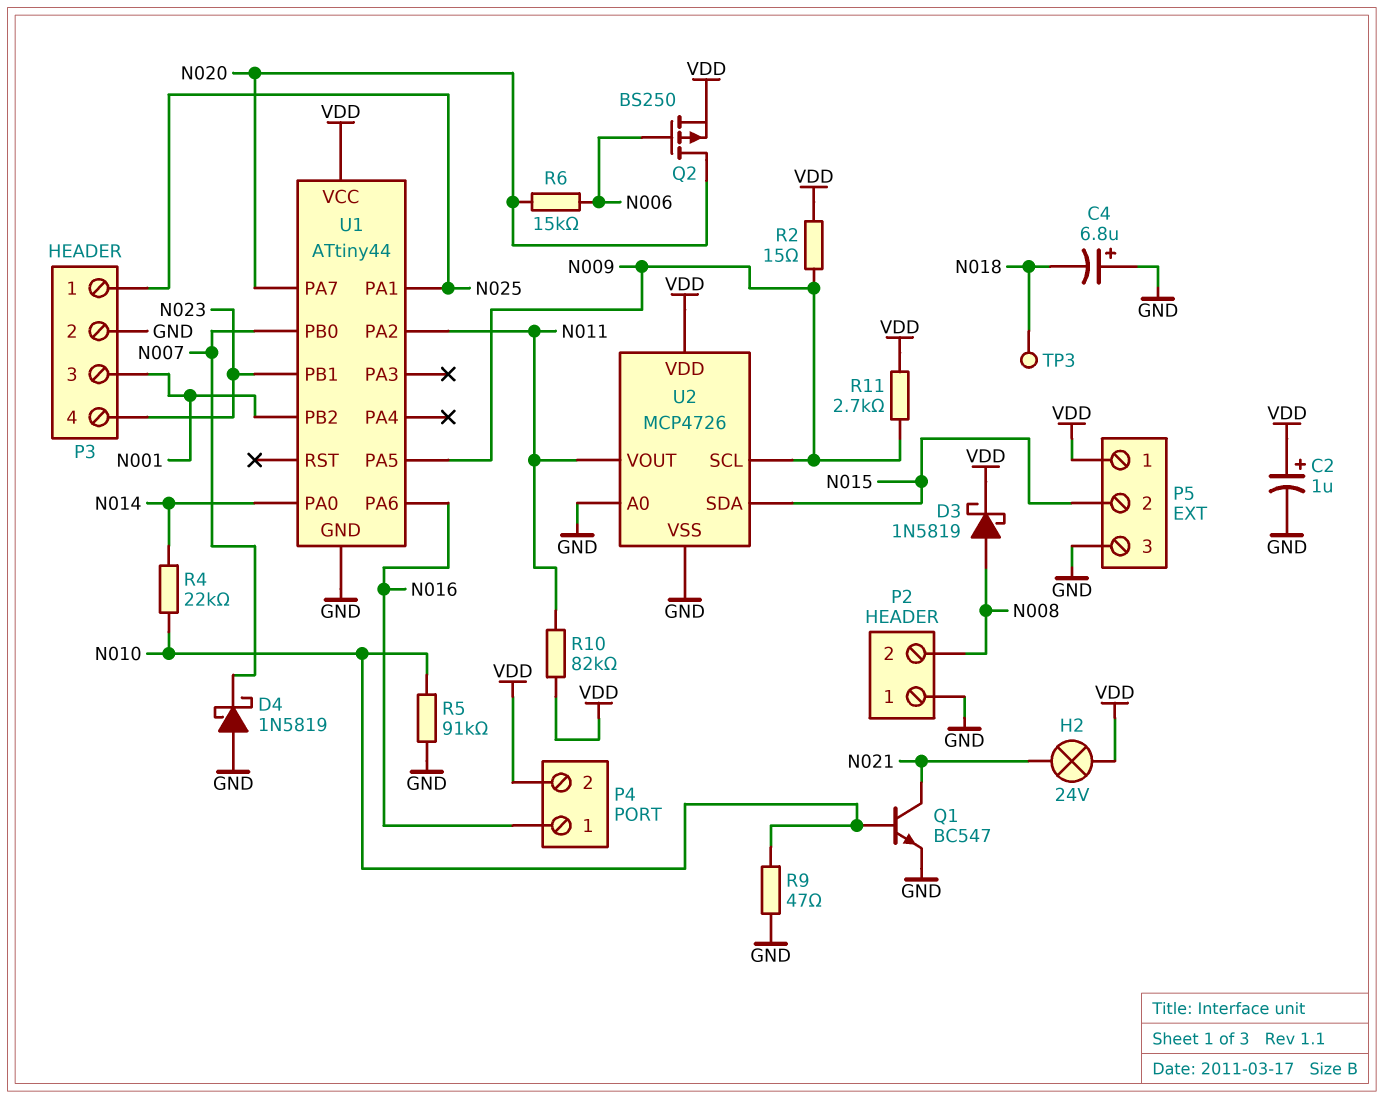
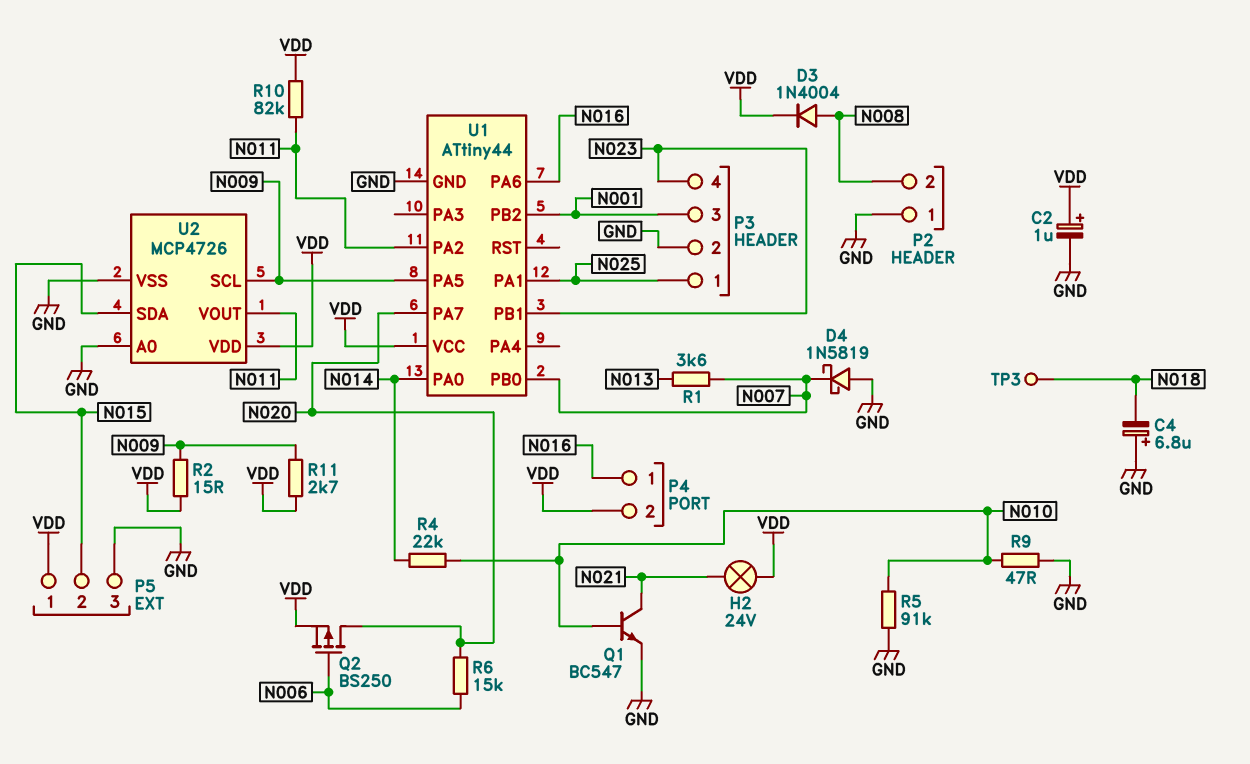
D3: schottky 1N5819 (A N008, K VDD) -> diode 1N4004 (A N008, K VDD)
R1: none -> 3.6k (N007, N013)

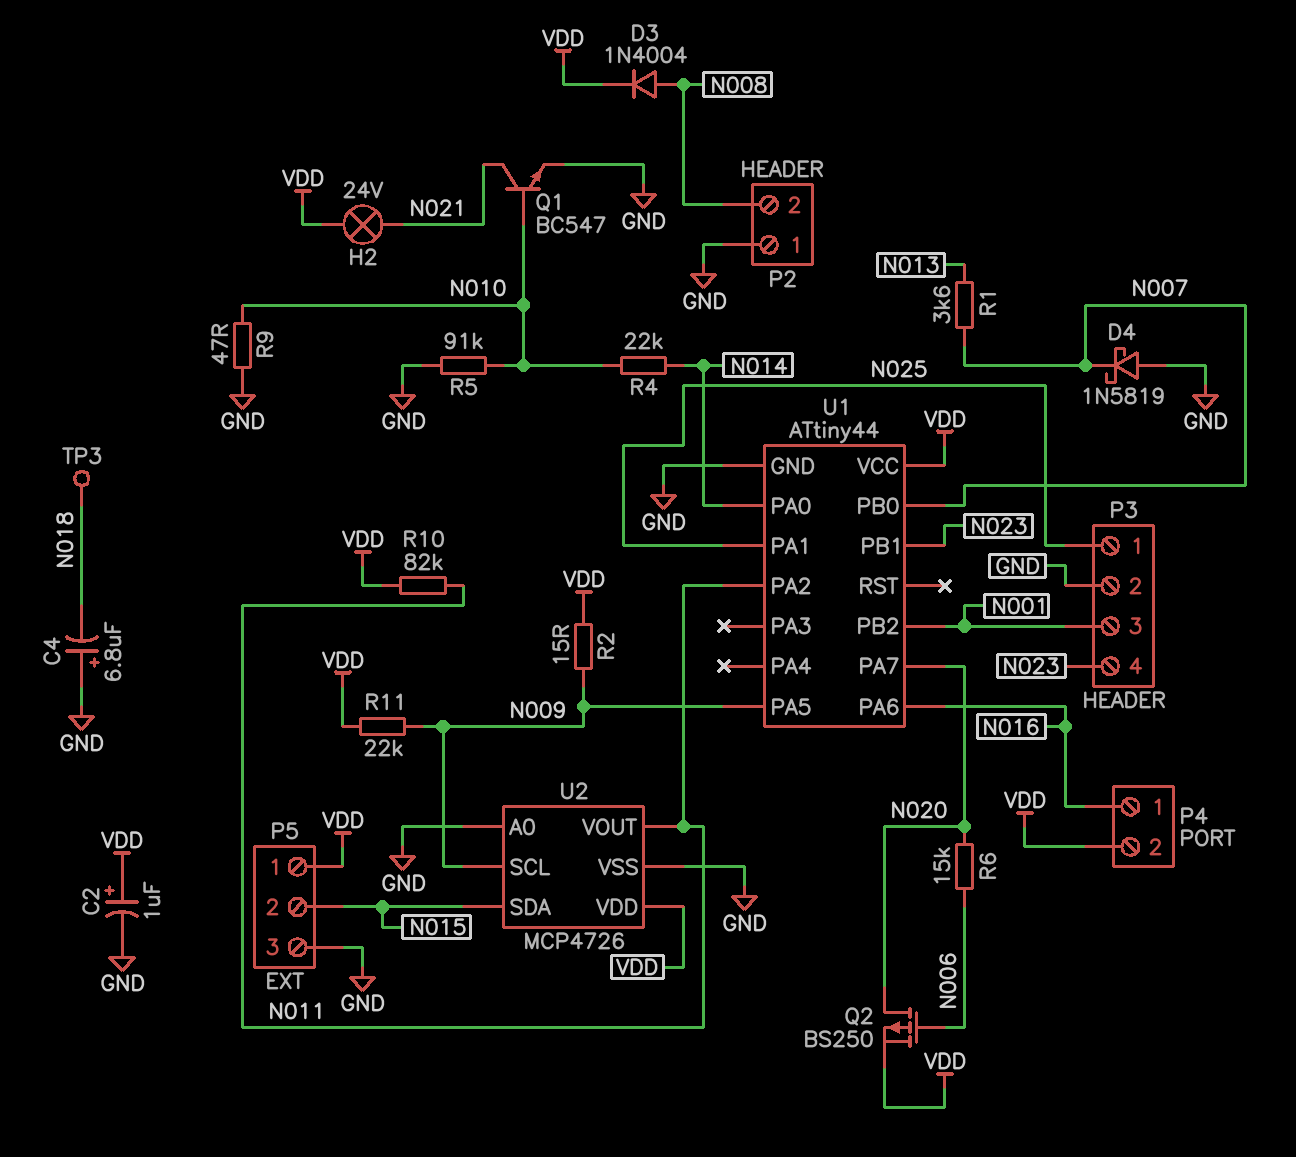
R11: 2.7k (N009, VDD) -> 22k (N009, VDD)

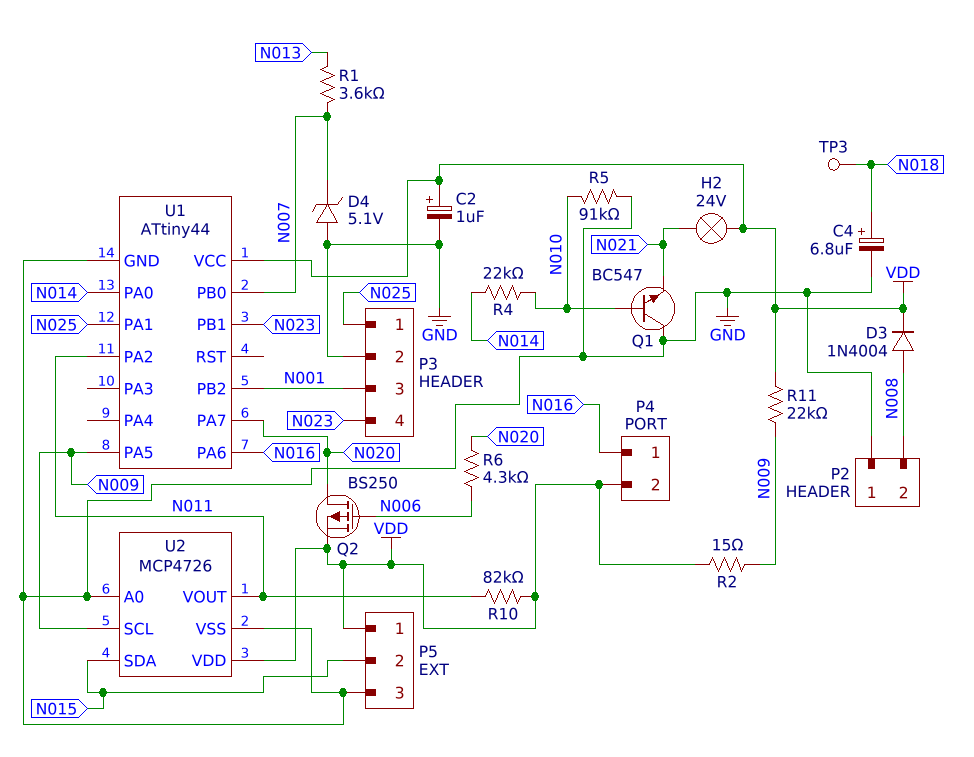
C4: 6.8uF (plus GND, minus N018) -> 6.8uF (plus N018, minus GND)
D4: schottky 1N5819 (A GND, K N007) -> zener 5.1V (A GND, K N007)
Q1: NPN BC547 (B N010, C N021, E GND) -> NPN BC547 (B N010, C GND, E N021)
R6: 15k (N006, N020) -> 4.3k (N006, N020)
R9: 47 (GND, N010) -> none

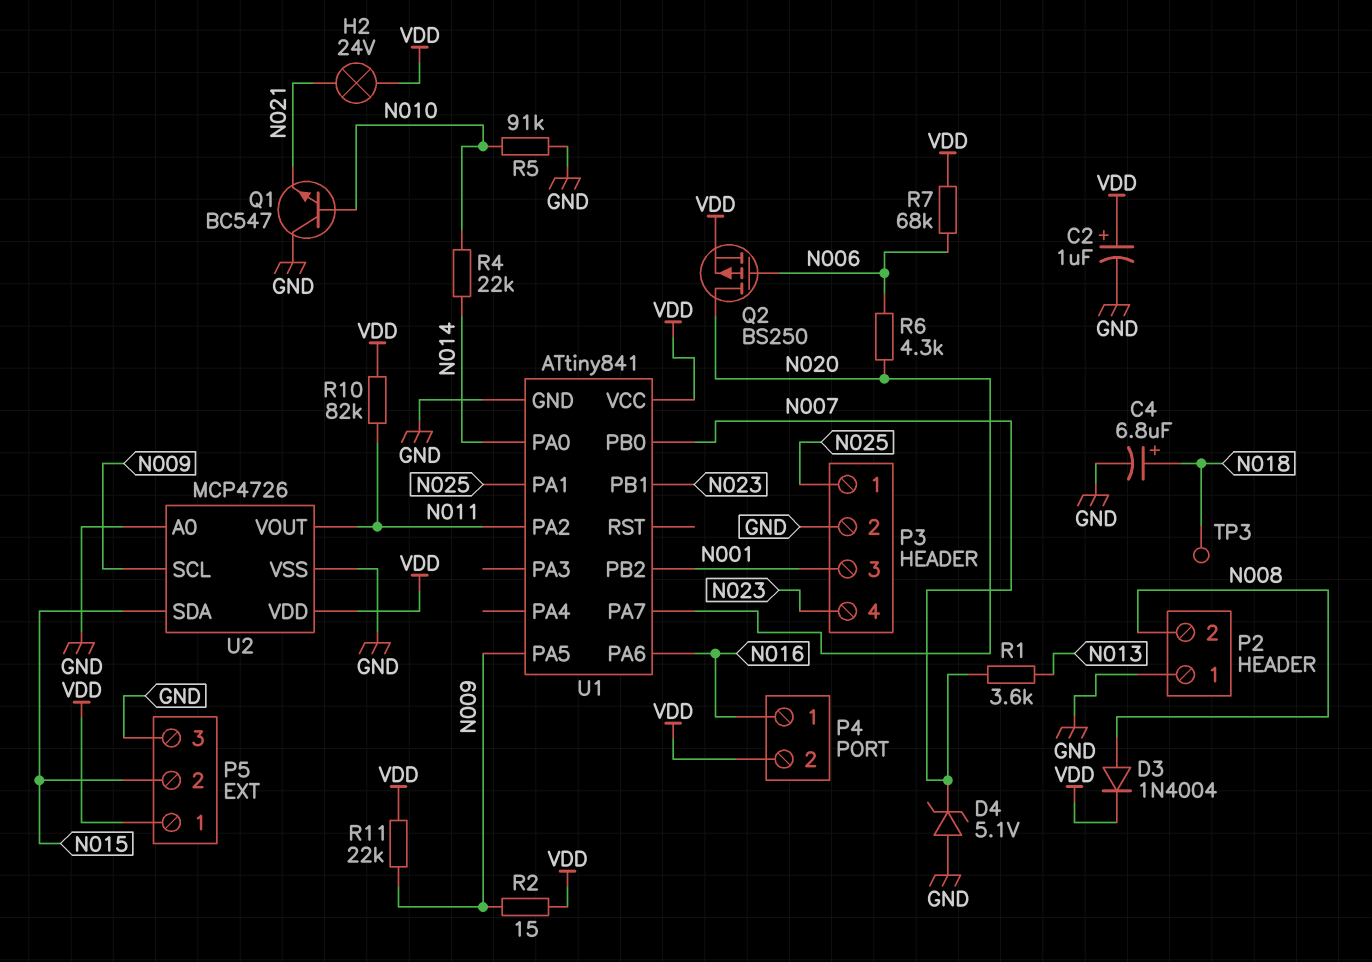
R7: none -> 68k (N006, VDD)
U1: ATtiny44 -> ATtiny841

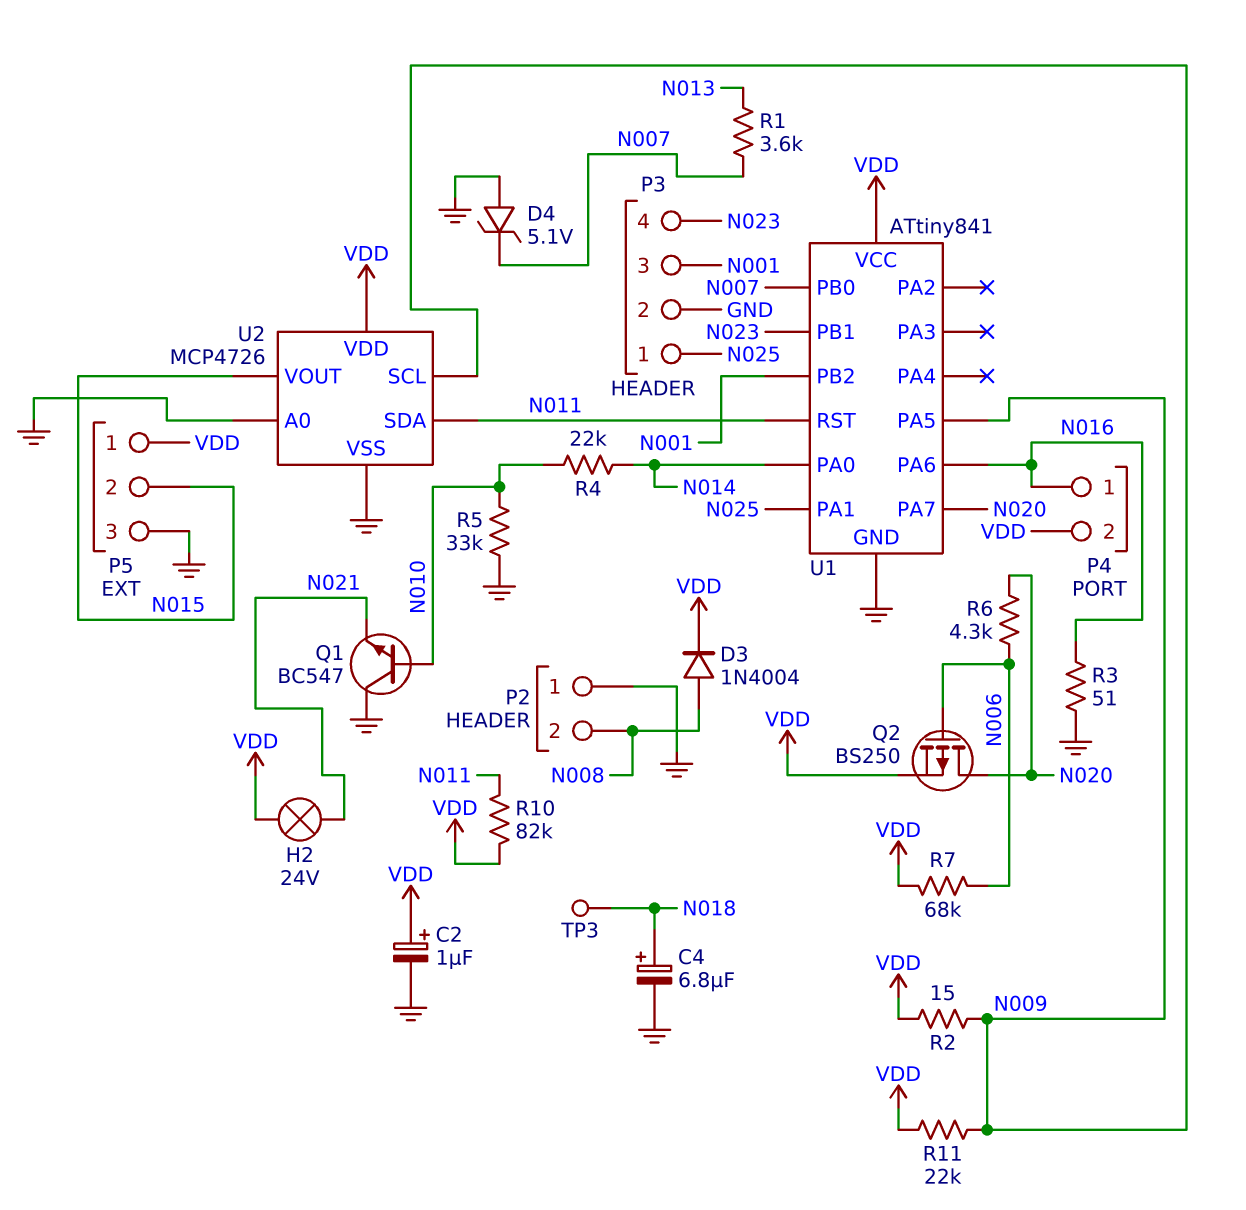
R3: none -> 51 (GND, N016)
R5: 91k (GND, N010) -> 33k (GND, N010)
U1 pin PA2: N011 -> none
U1 pin RST: none -> N011
U2 pin SDA: N015 -> N011
U2 pin VOUT: N011 -> N015

